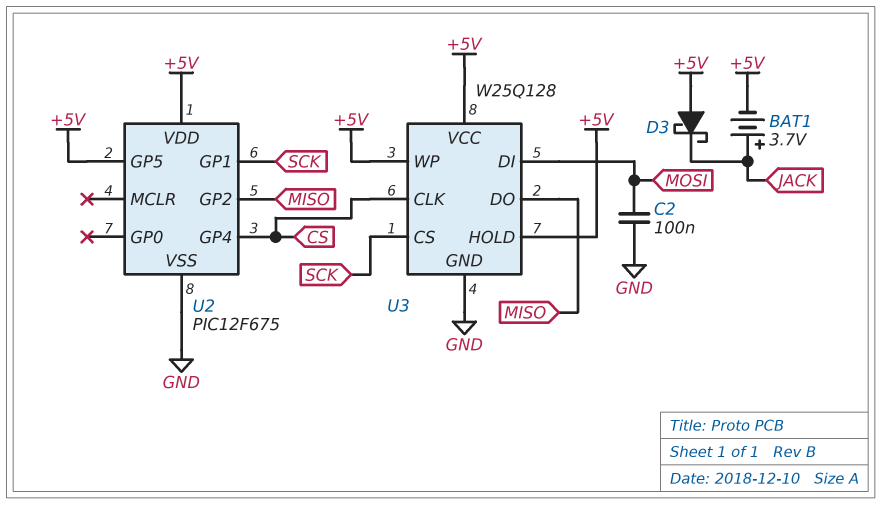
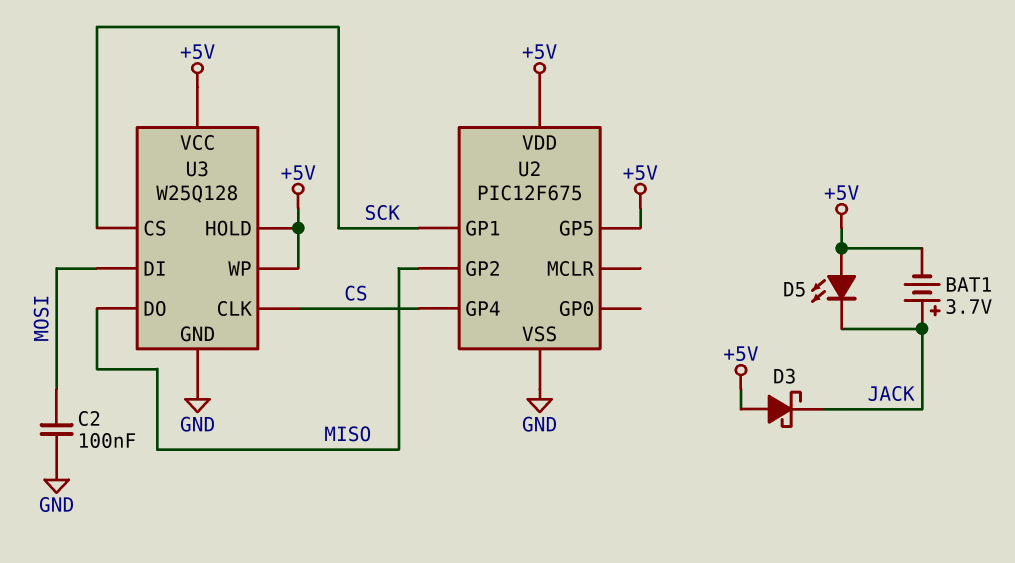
D5: none -> LED (A +5V, K JACK)

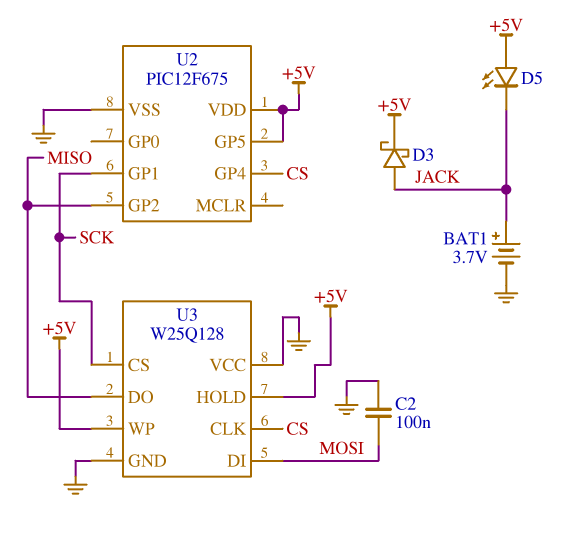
BAT1: 3.7V (plus JACK, minus +5V) -> 3.7V (plus JACK, minus GND)
D3: schottky (A +5V, K JACK) -> schottky (A JACK, K +5V)
U3 pin VCC: +5V -> GND

